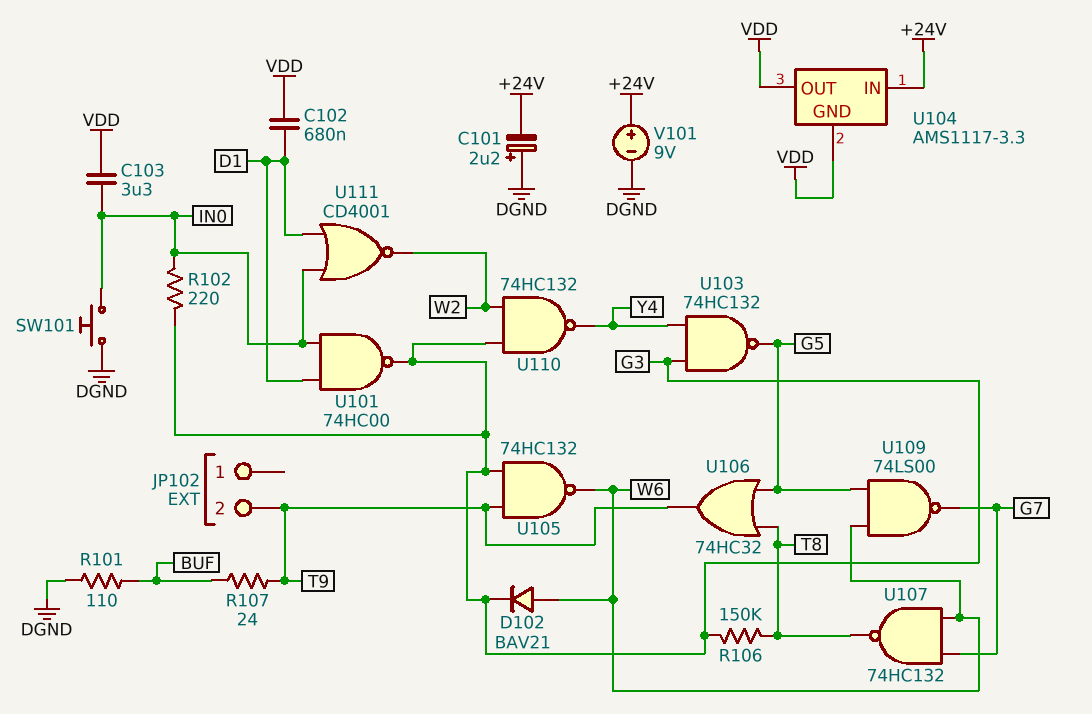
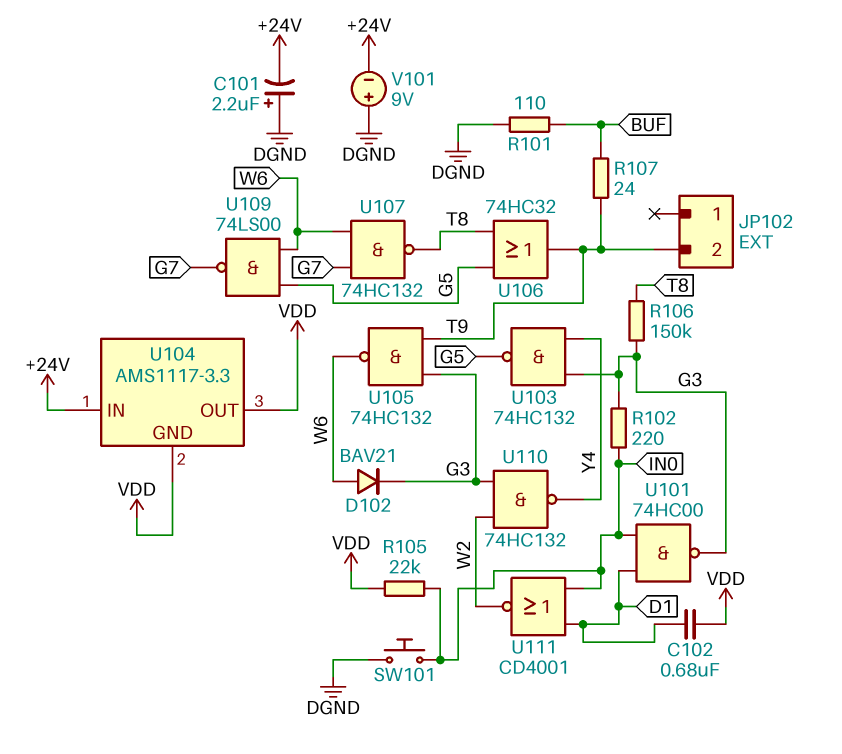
C103: 3.3uF (IN0, VDD) -> none
R105: none -> 22k (IN0, VDD)
V101: 9V (plus +24V, minus DGND) -> 9V (plus DGND, minus +24V)

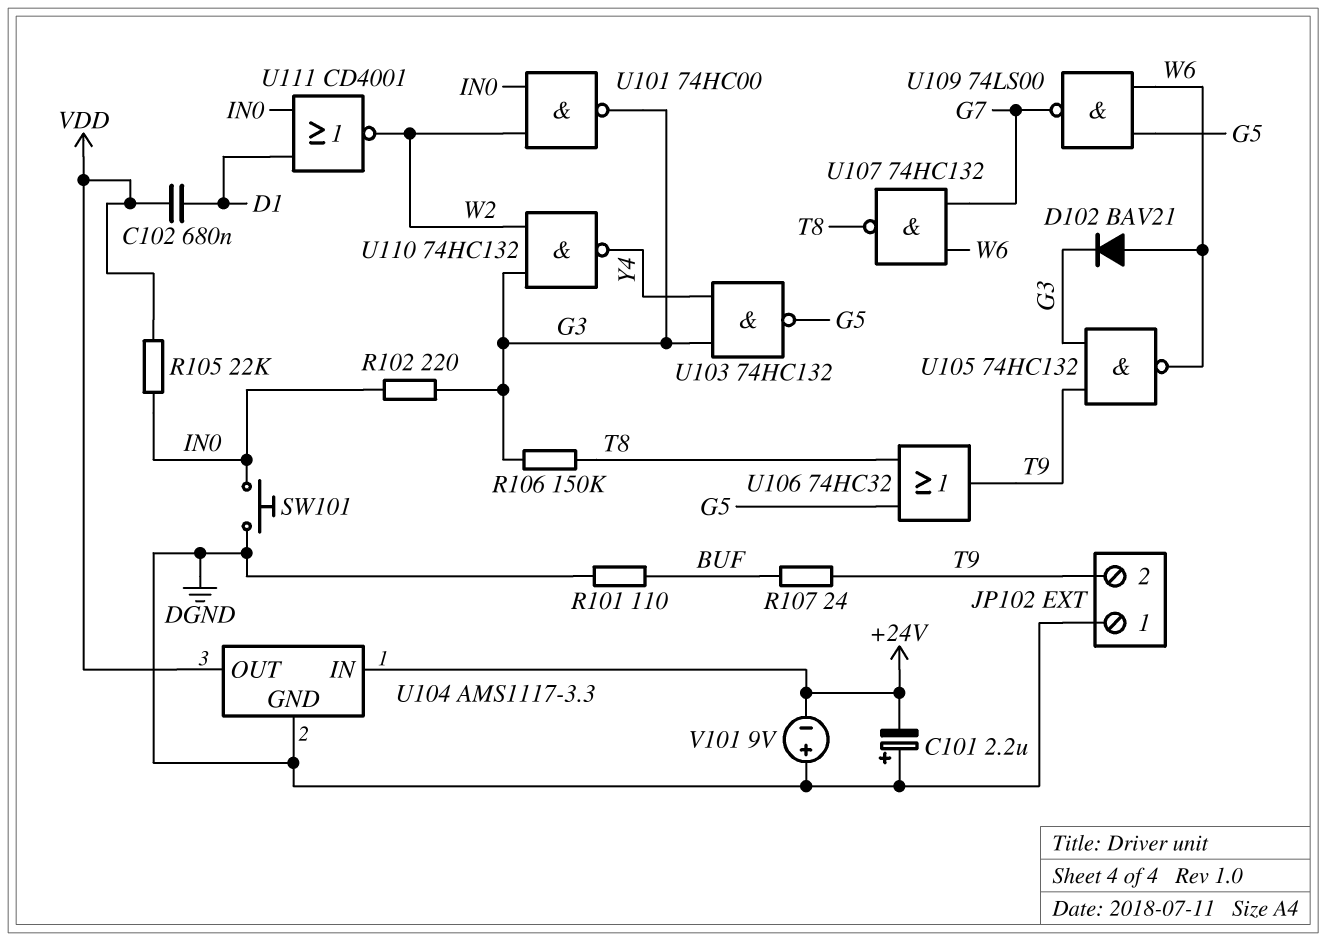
JP102 pin 1: none -> DGND
U101: NAND 74HC00 (in D1, in IN0, out G3) -> NAND 74HC00 (in IN0, in W2, out G3)
U104 pin GND: VDD -> DGND

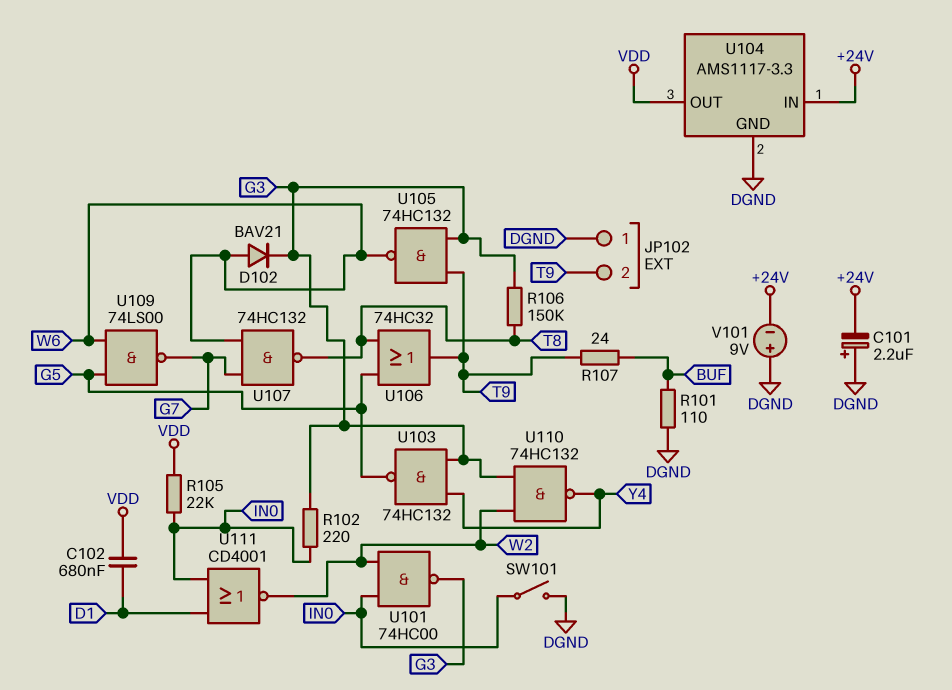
SW101: button (DGND, IN0) -> switch (DGND, IN0)

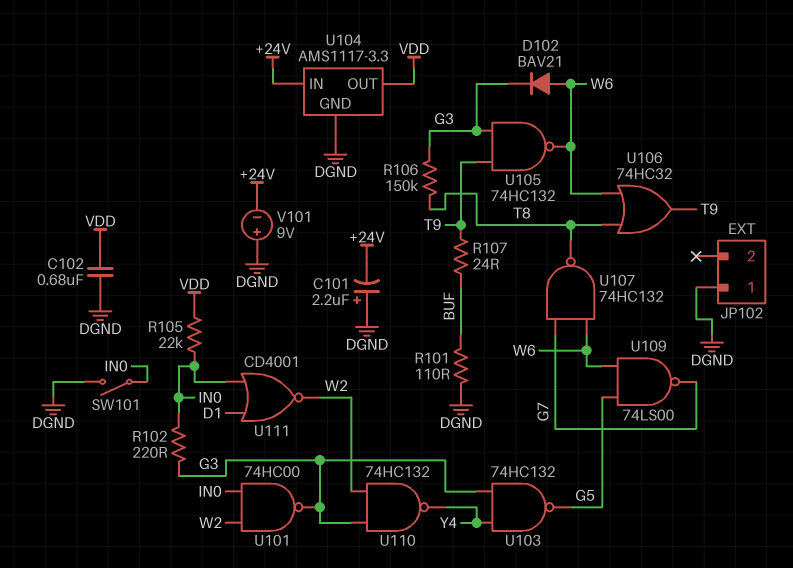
C102: 680nF (D1, VDD) -> 680nF (DGND, VDD)
JP102 pin 2: T9 -> none
U106: OR 74HC32 (in G5, in T8, out T9) -> OR 74HC32 (in T8, in W6, out T9)

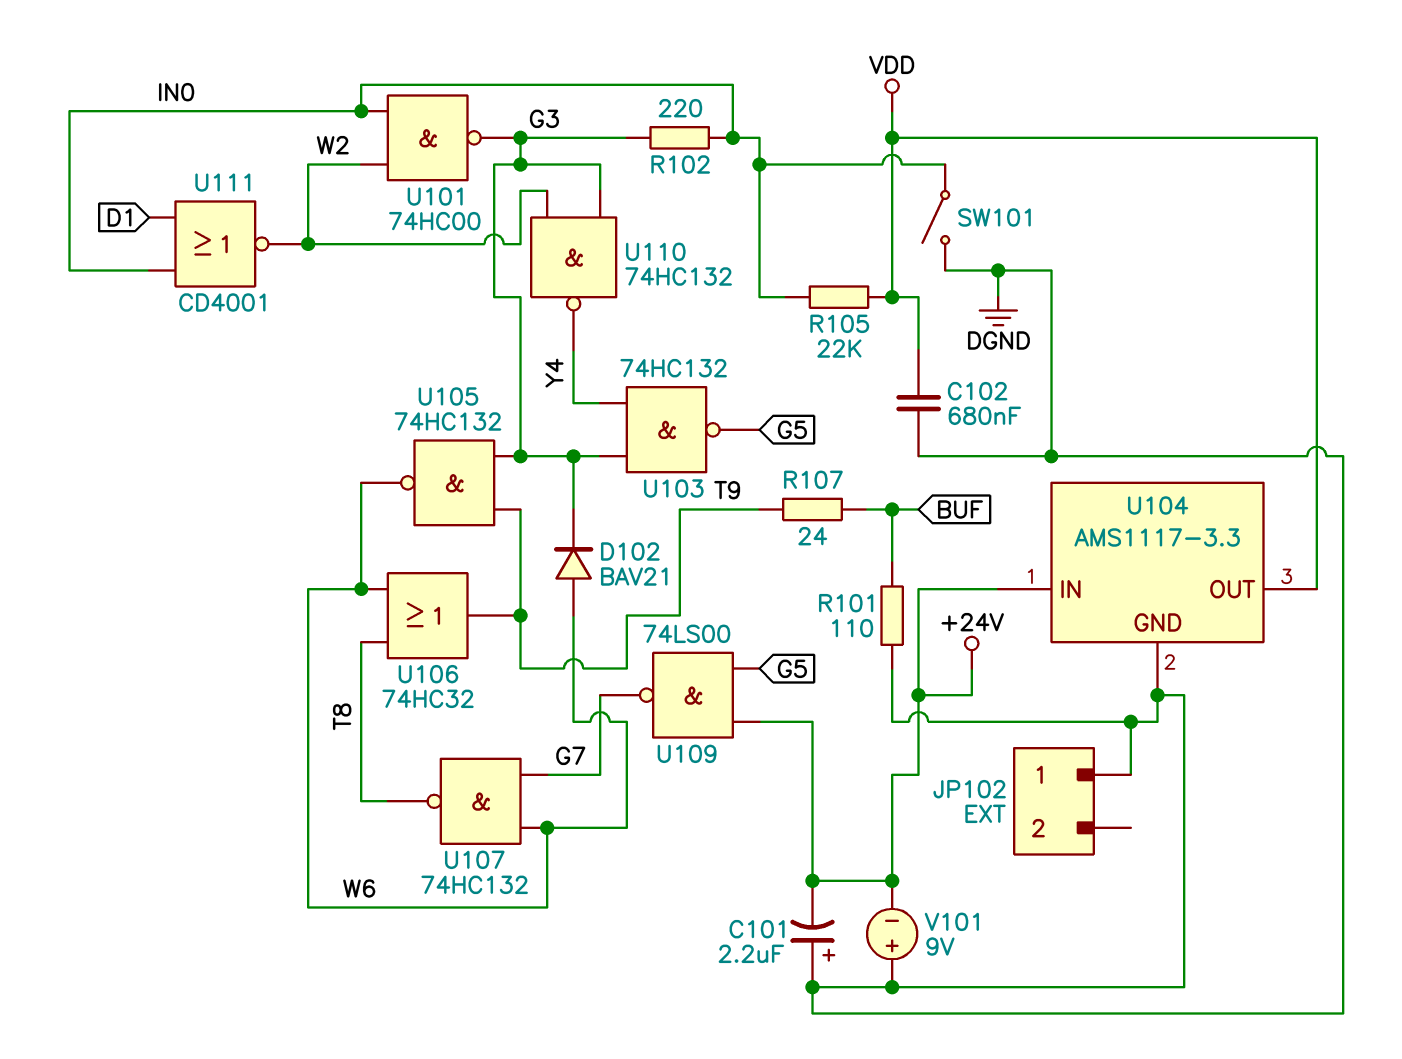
R106: 150k (G3, T8) -> none
U109: NAND 74LS00 (in G5, in W6, out G7) -> NAND 74LS00 (in +24V, in G5, out G7)

